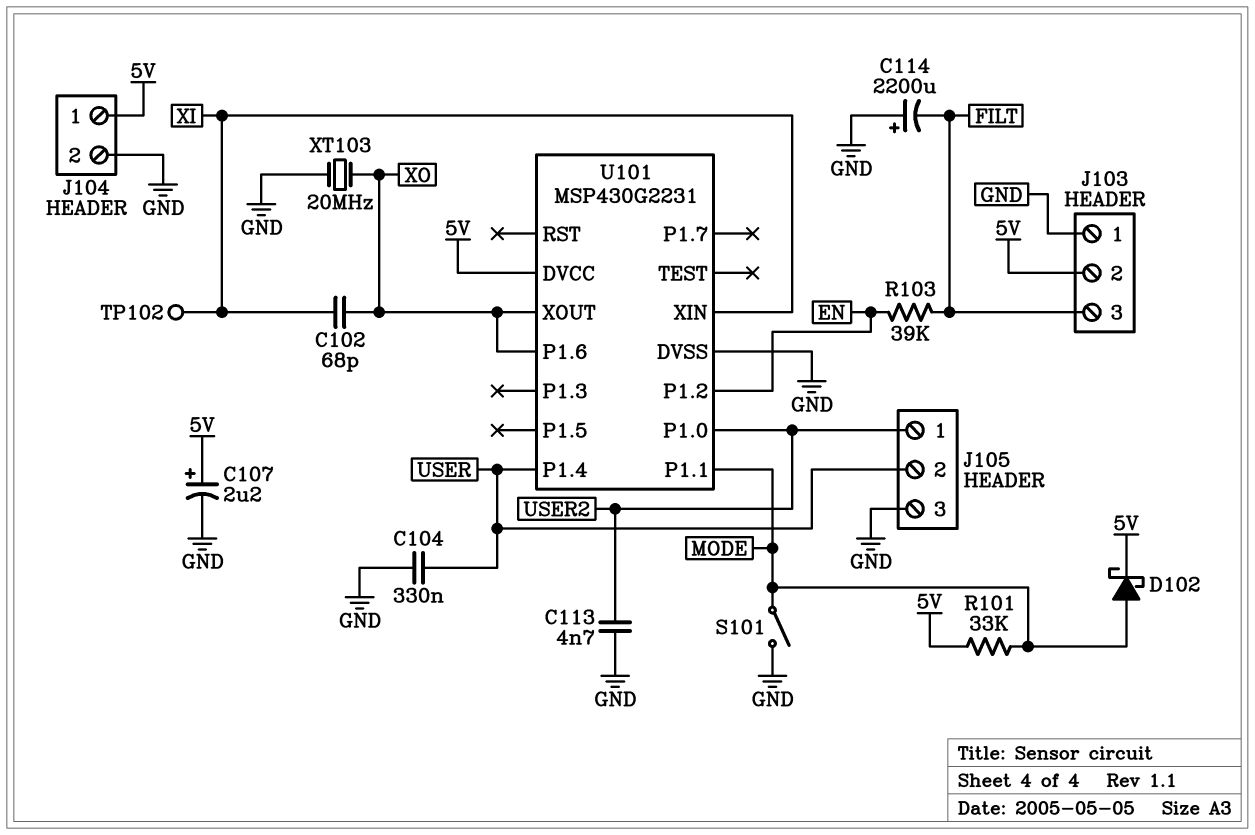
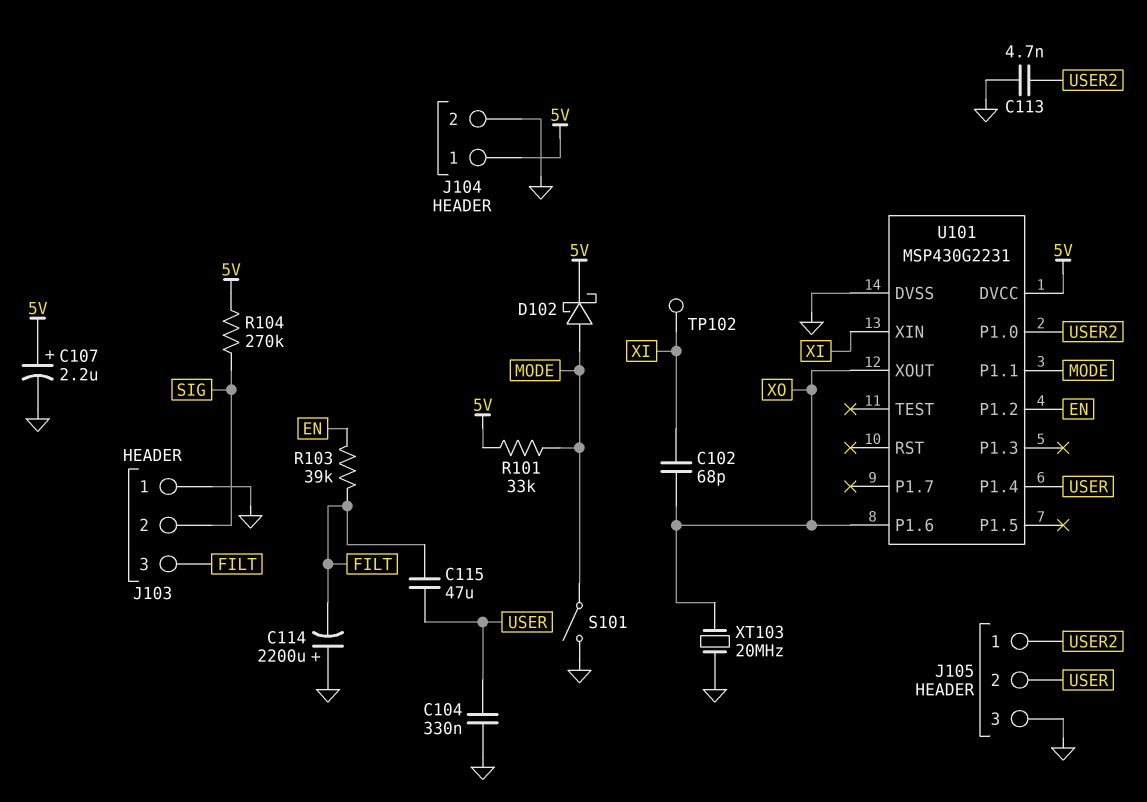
C115: none -> 47uF (FILT, USER)
J103 pin 2: 5V -> SIG
R104: none -> 270k (5V, SIG)

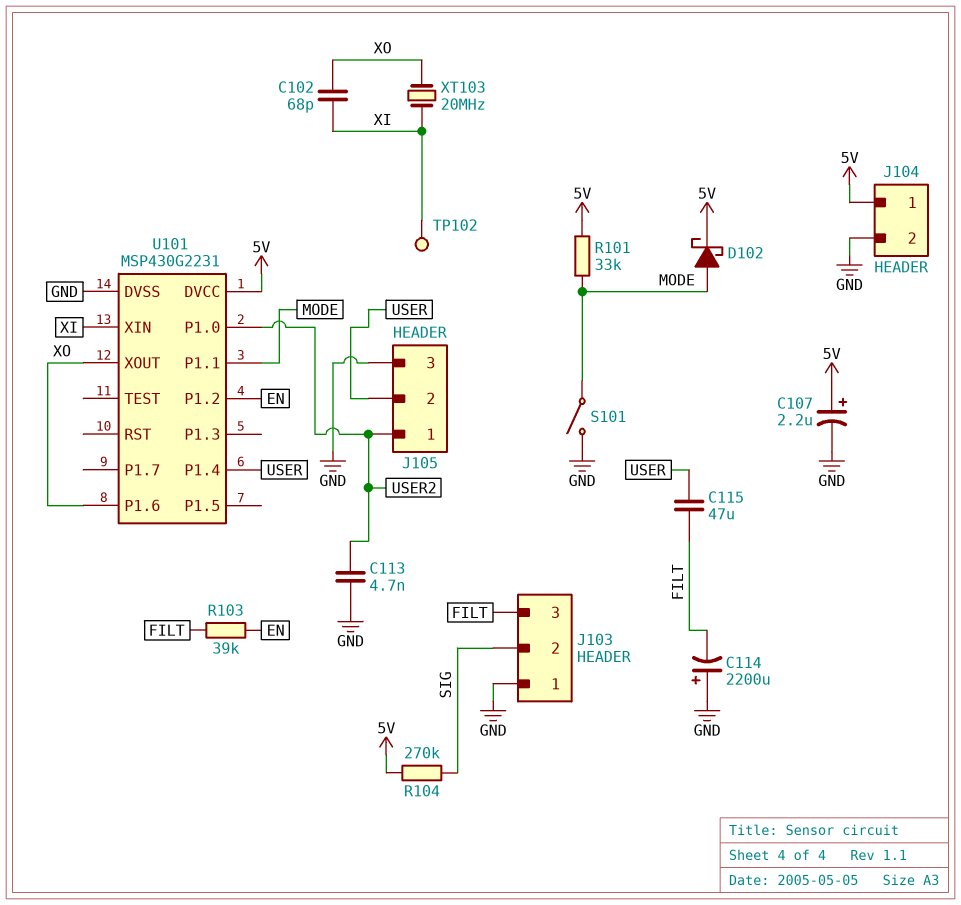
C104: 330nF (GND, USER) -> none
XT103: 20MHz (GND, XO) -> 20MHz (XI, XO)

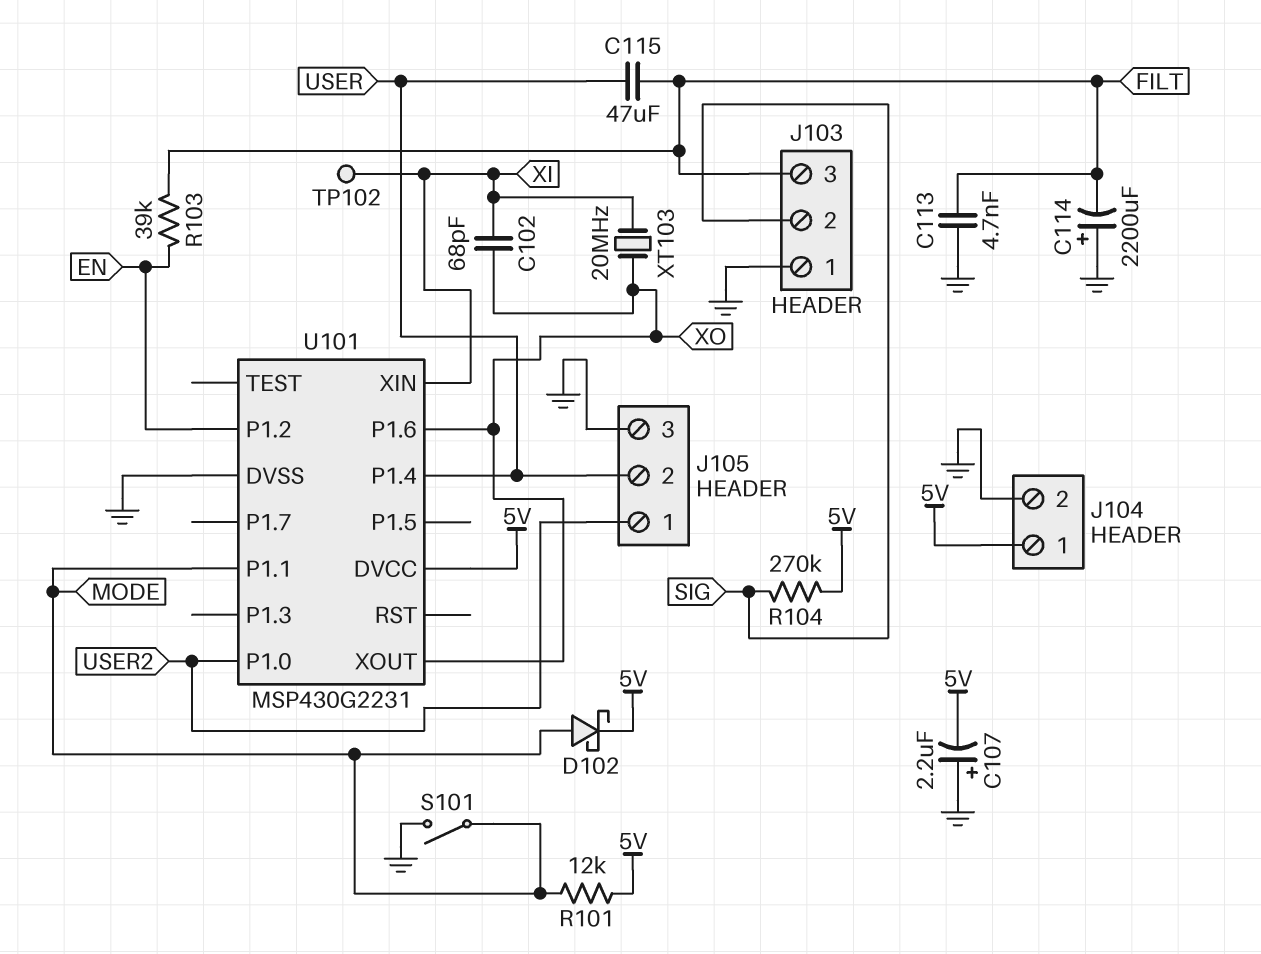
C107: 2.2uF (plus 5V, minus GND) -> 2.2uF (plus GND, minus 5V)
C113: 4.7nF (GND, USER2) -> 4.7nF (FILT, GND)
R101: 33k (5V, MODE) -> 12k (5V, MODE)

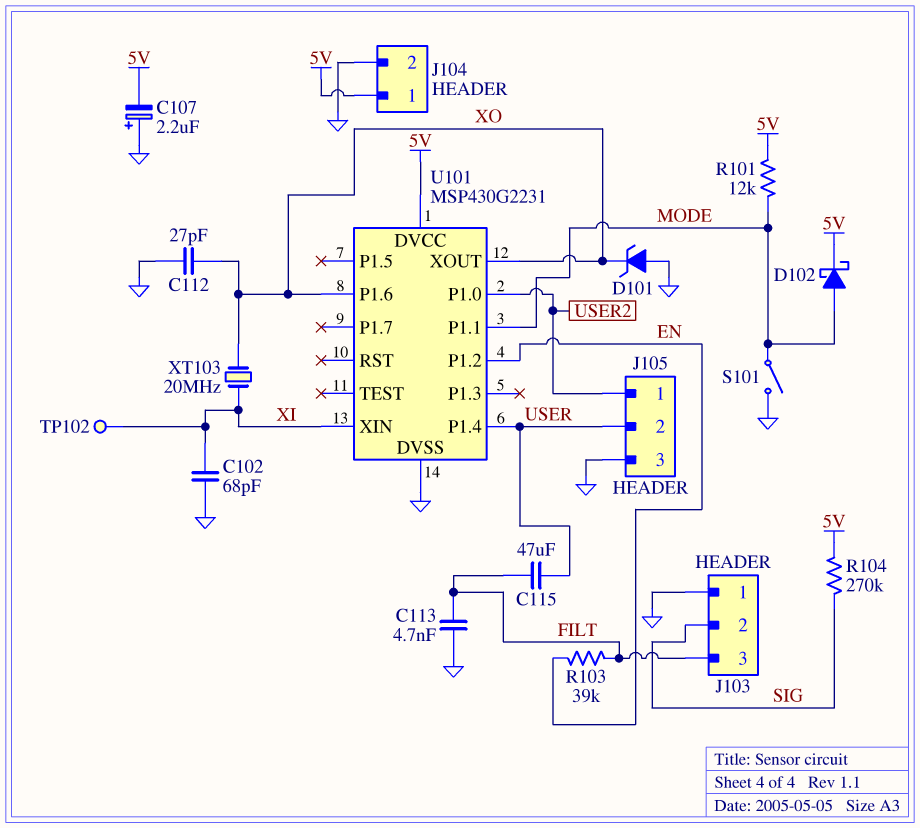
C102: 68pF (XI, XO) -> 68pF (GND, XI)
C112: none -> 27pF (GND, XO)
C114: 2200uF (plus GND, minus FILT) -> none
D101: none -> zener (A GND, K XO)

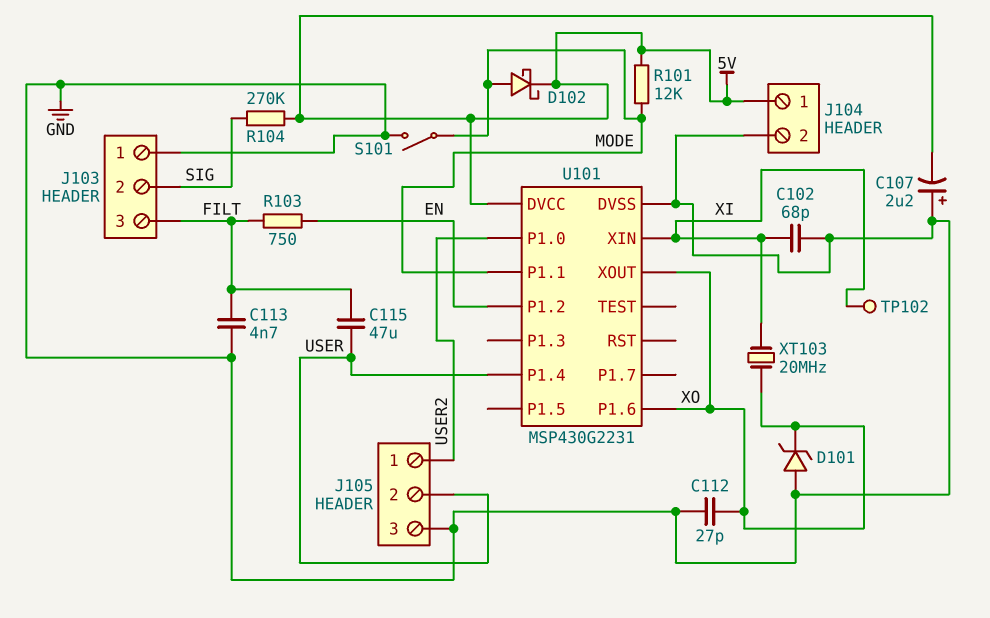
R103: 39k (EN, FILT) -> 750 (EN, FILT)

